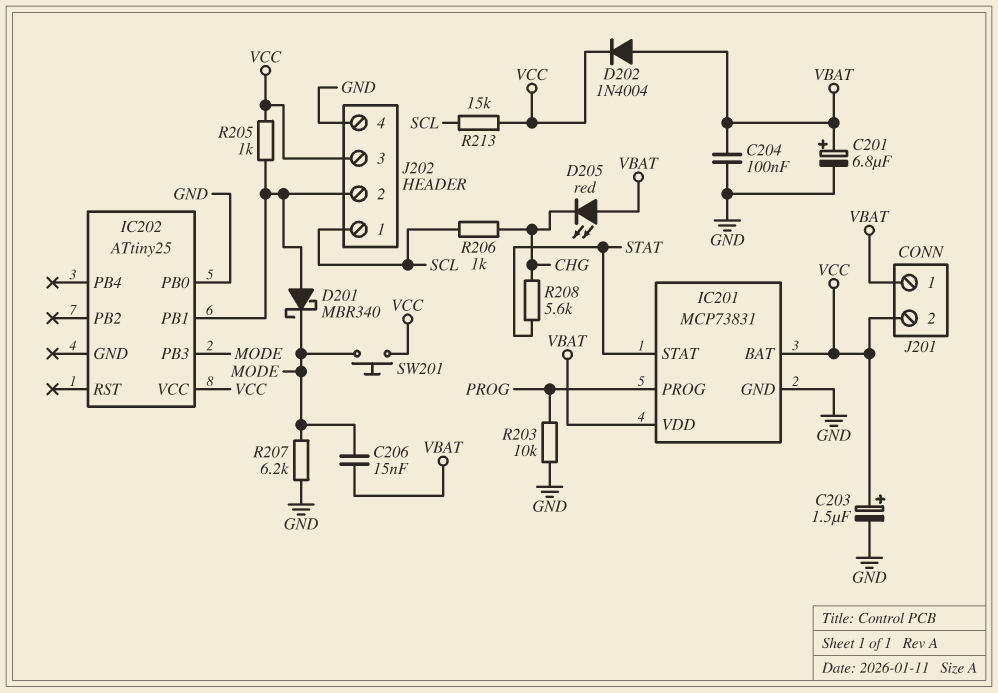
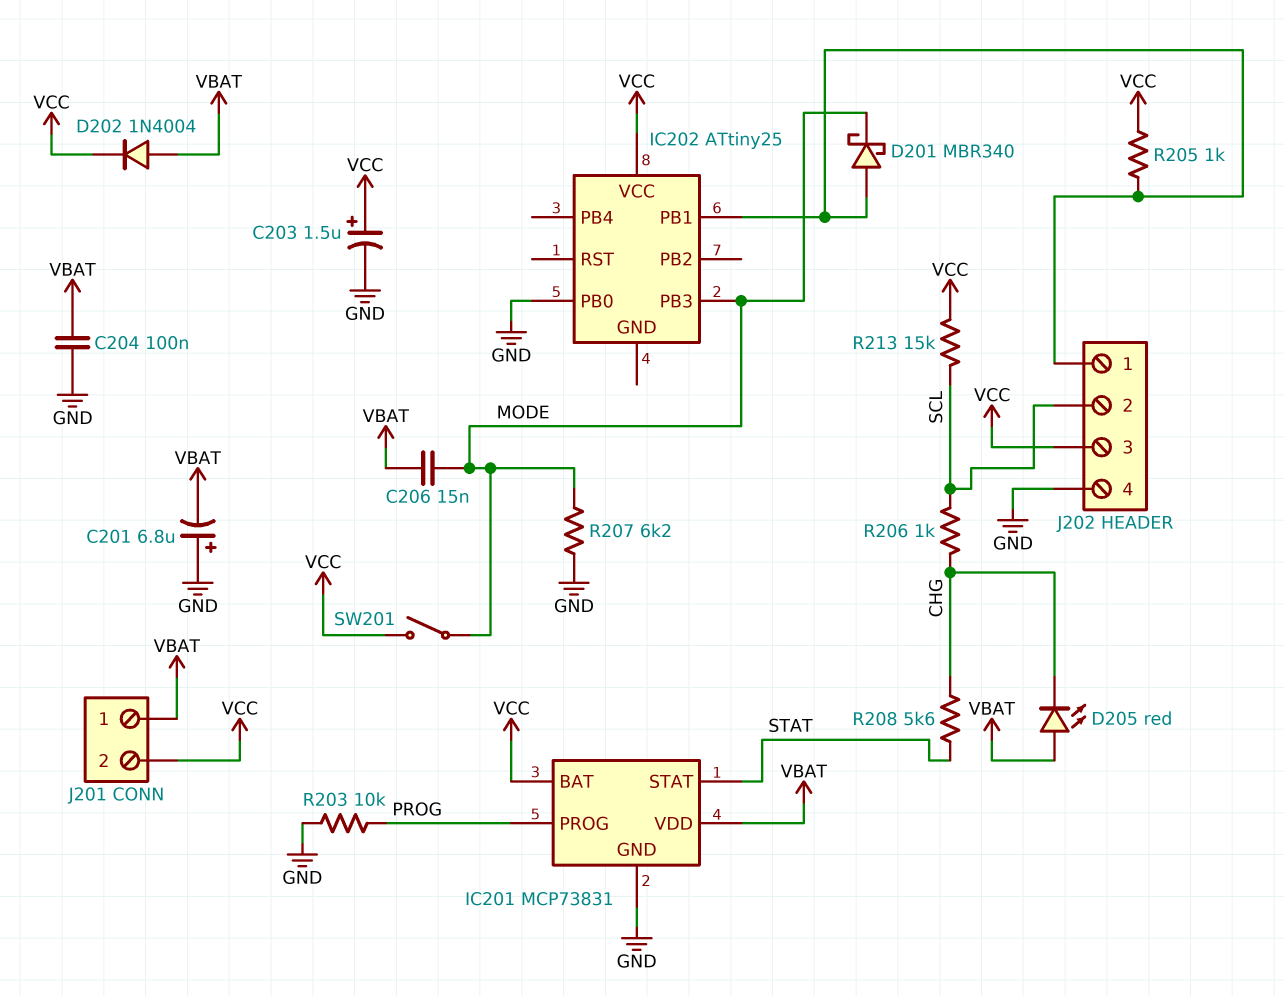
C201: 6.8uF (plus VBAT, minus GND) -> 6.8uF (plus GND, minus VBAT)
J202 pin 1: SCL -> IC202/PB1
J202 pin 2: IC202/PB1 -> SCL
SW201: button (MODE, VCC) -> switch (MODE, VCC)

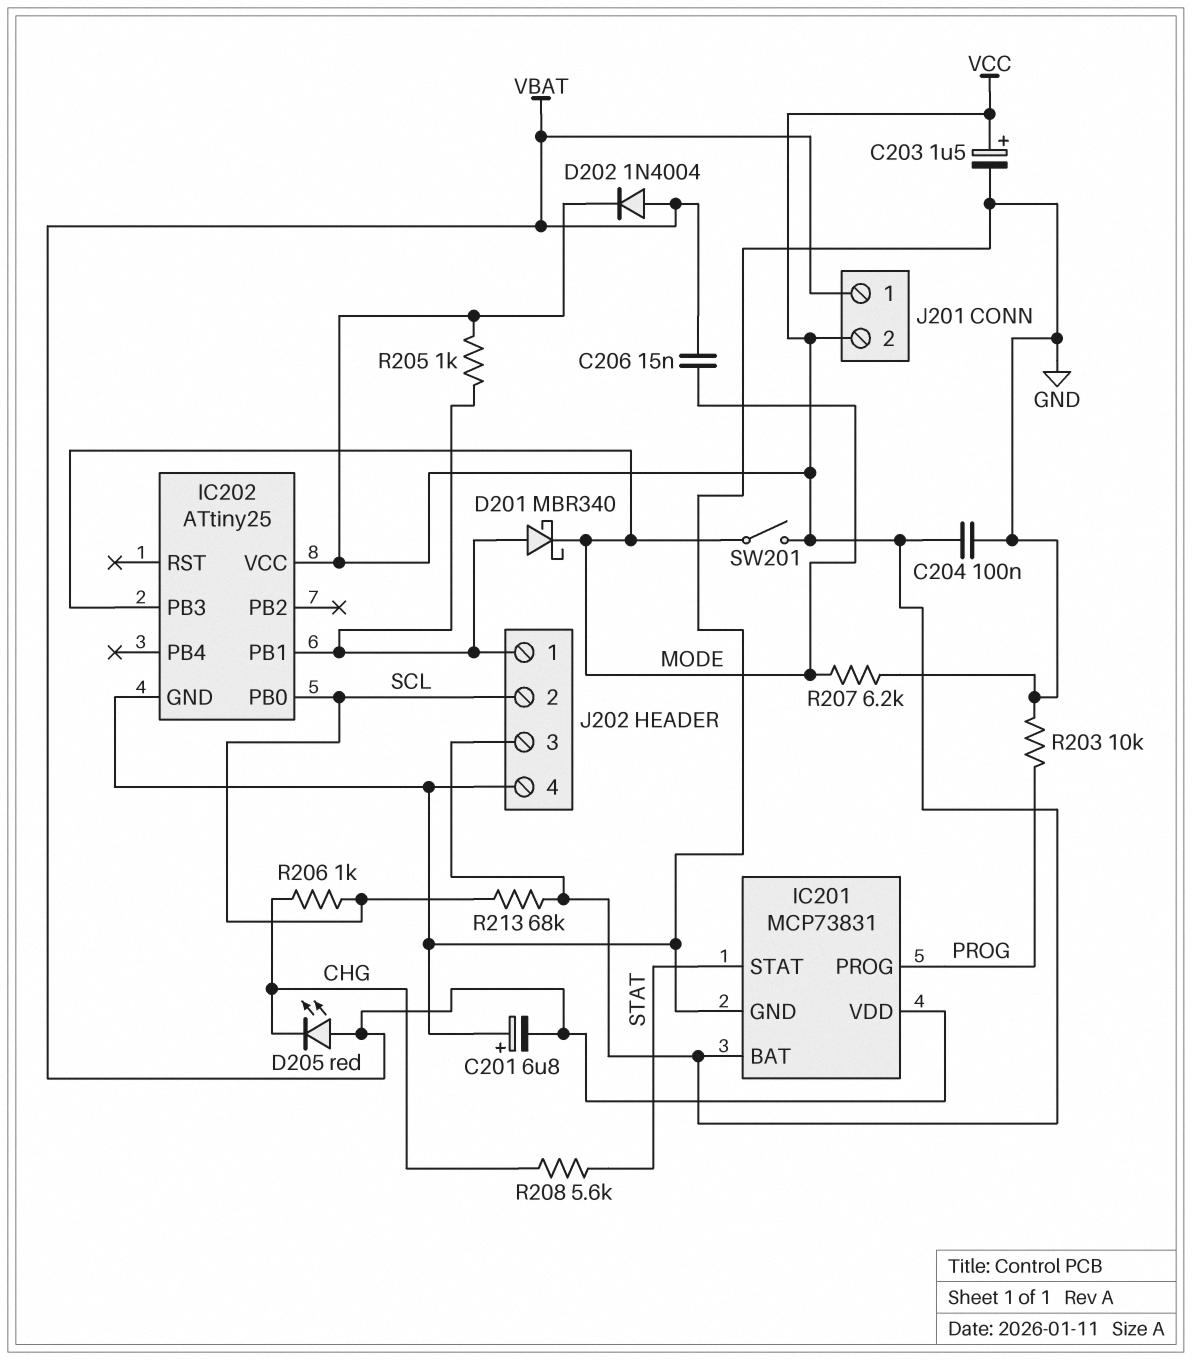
C204: 100nF (GND, VBAT) -> 100nF (GND, VCC)
IC202 pin GND: none -> GND
IC202 pin PB0: GND -> SCL
R213: 15k (SCL, VCC) -> 68k (SCL, VCC)

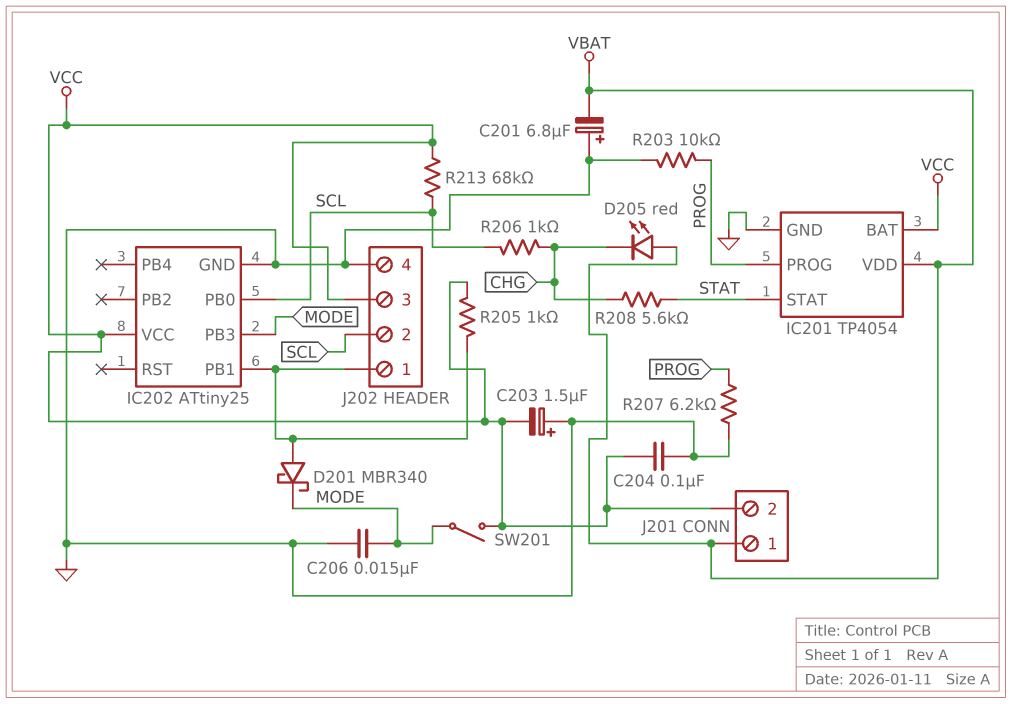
C203: 1.5uF (plus VCC, minus GND) -> 1.5uF (plus GND, minus VCC)
C206: 15nF (MODE, VBAT) -> 15nF (GND, MODE)
D202: diode 1N4004 (A VBAT, K VCC) -> none
IC201: MCP73831 -> TP4054
R207: 6.2k (GND, MODE) -> 6.2k (GND, PROG)

